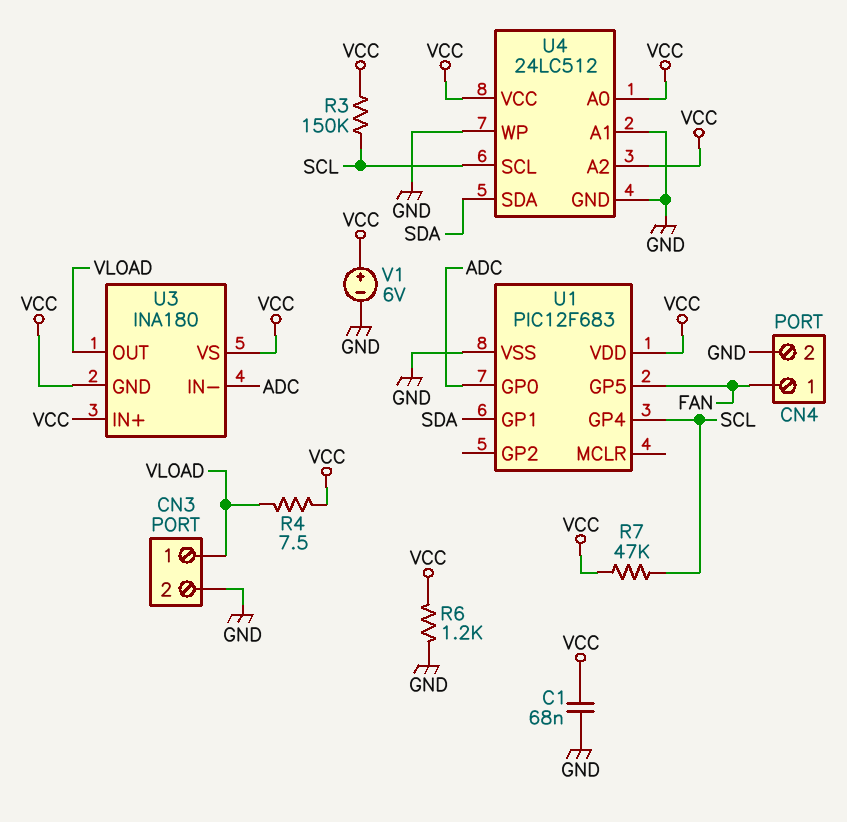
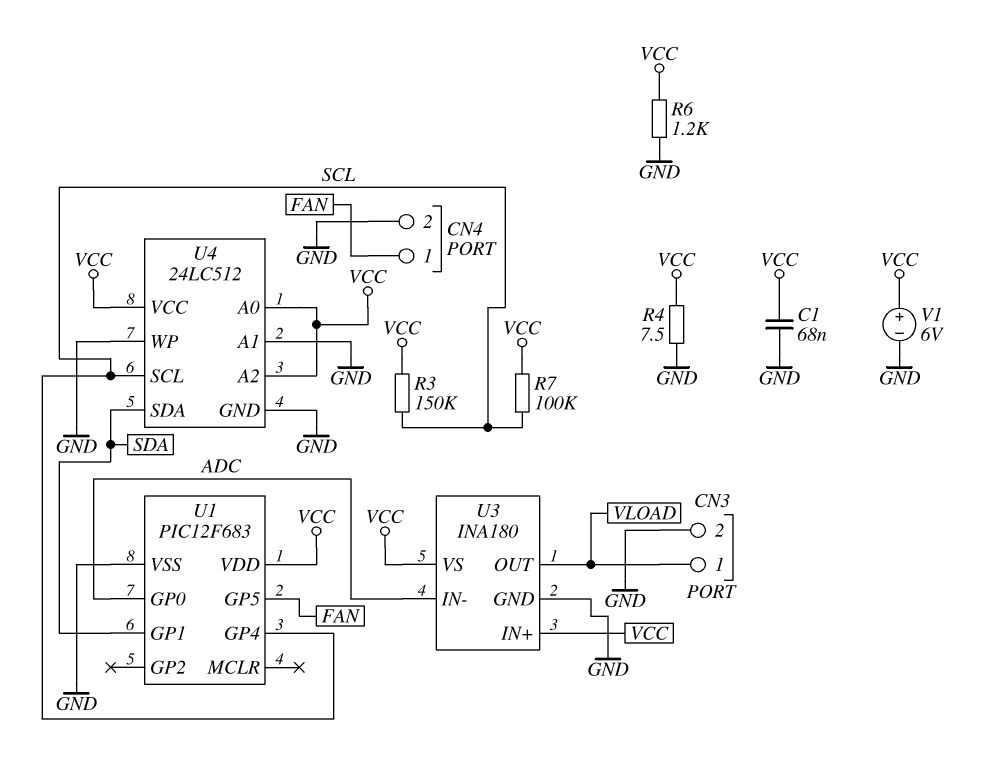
R4: 7.5 (VCC, VLOAD) -> 7.5 (GND, VCC)
R7: 47k (SCL, VCC) -> 100k (SCL, VCC)
U3 pin GND: VCC -> GND

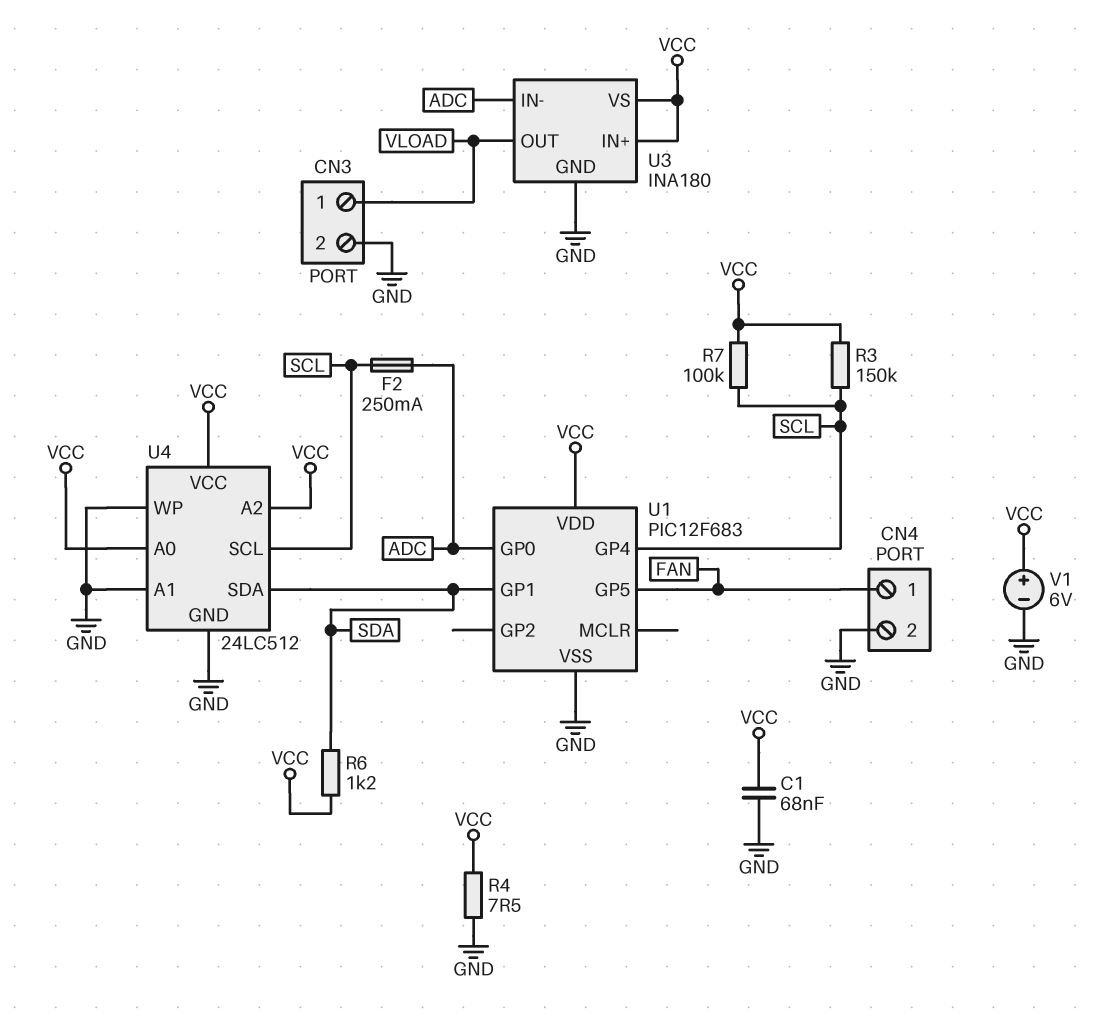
F2: none -> 250mA (ADC, SCL)
R6: 1.2k (GND, VCC) -> 1.2k (SDA, VCC)

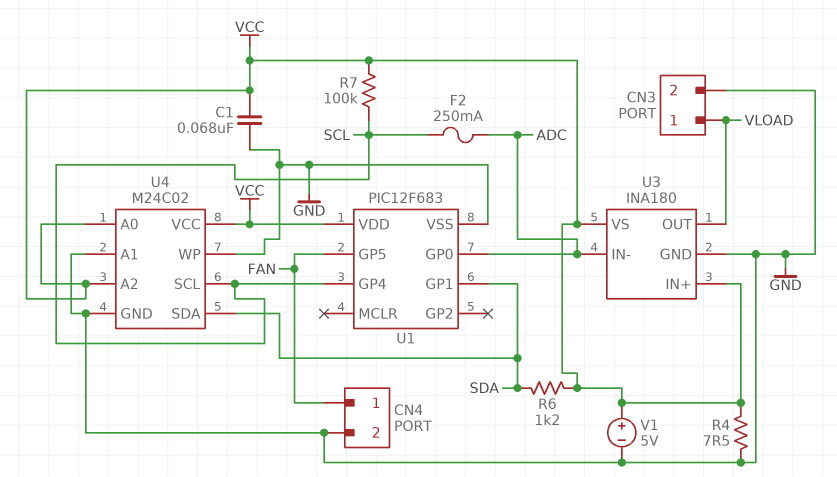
R3: 150k (SCL, VCC) -> none
U4: 24LC512 -> M24C02
V1: 6V (plus VCC, minus GND) -> 5V (plus VCC, minus GND)

